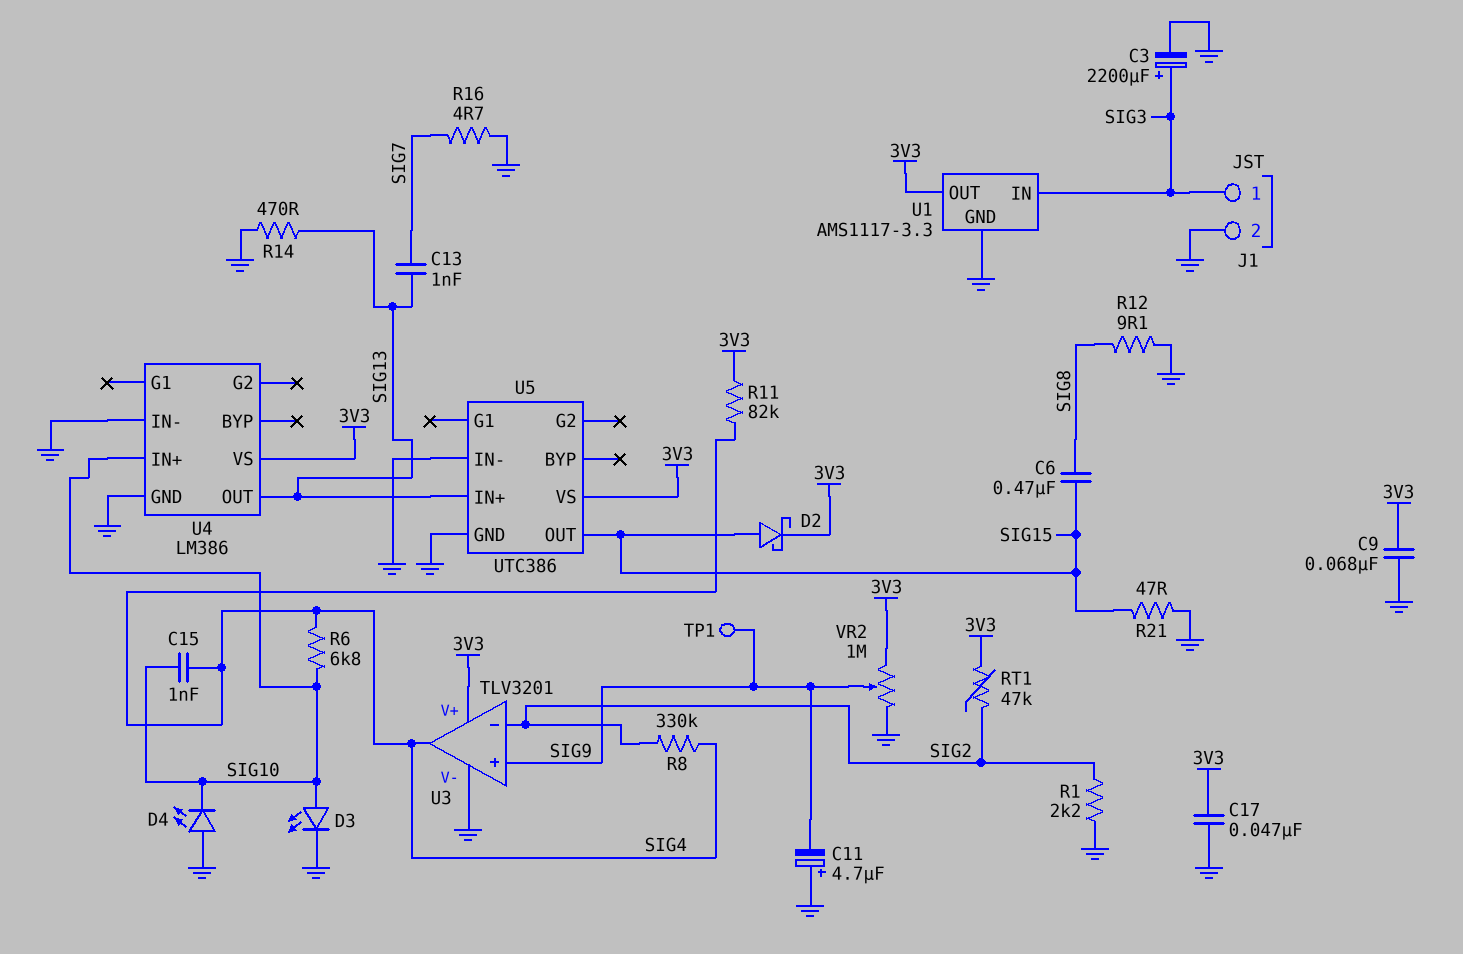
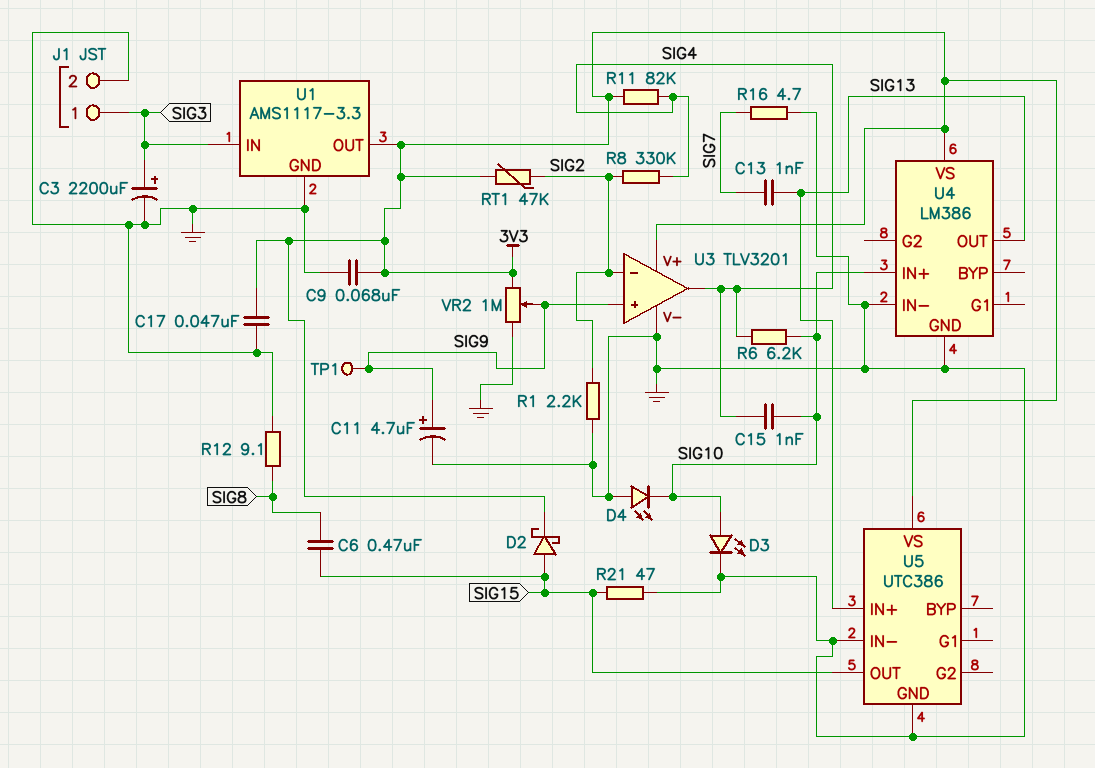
C11: 4.7uF (plus GND, minus SIG9) -> 4.7uF (plus SIG9, minus GND)
R6: 6.8k (SIG4, SIG10) -> 6.2k (SIG4, SIG10)
R14: 470 (GND, SIG13) -> none

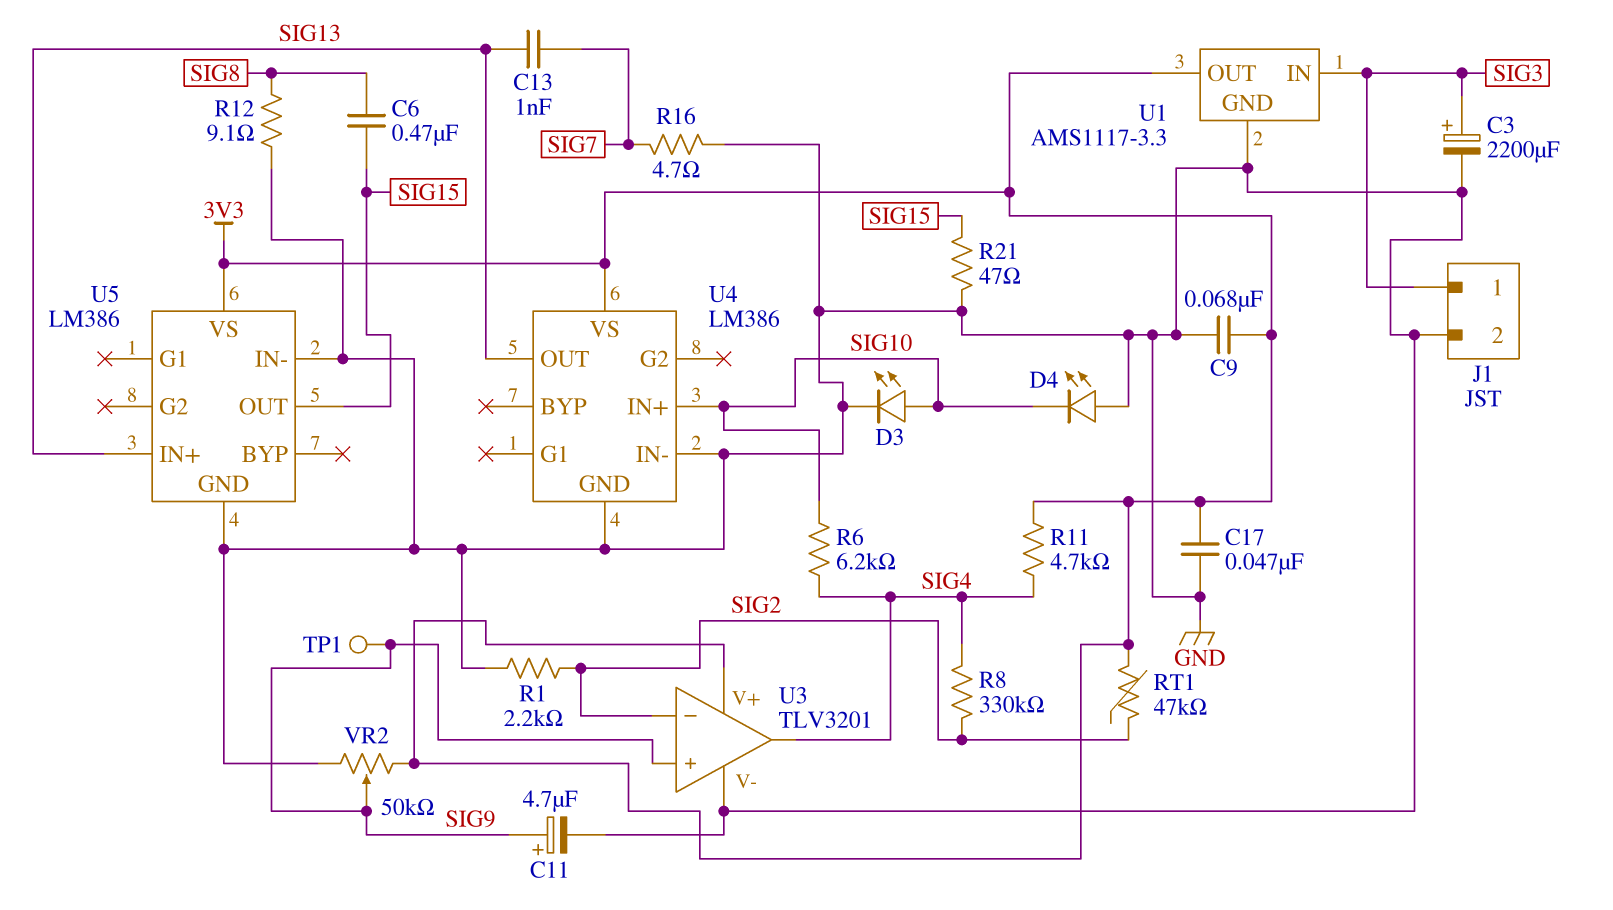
C15: 1nF (SIG4, SIG10) -> none
D2: schottky (A SIG15, K 3V3) -> none
R11: 82k (3V3, SIG4) -> 4.7k (3V3, SIG4)
U5: UTC386 -> LM386
VR2: 1M (3V3, GND, wiper SIG9) -> 50k (3V3, GND, wiper SIG9)

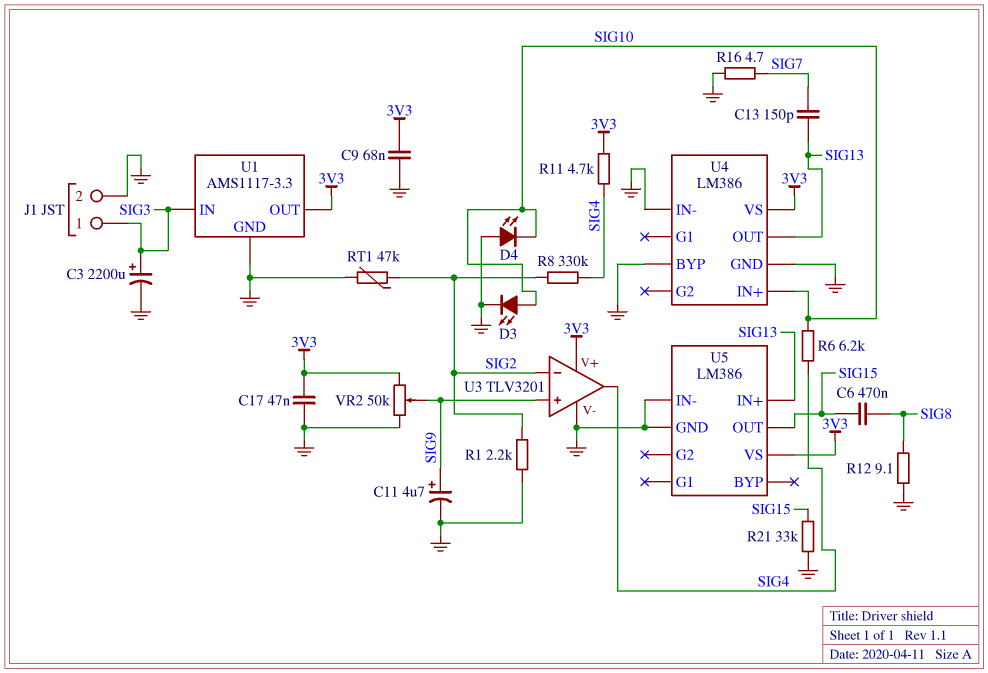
C13: 1nF (SIG7, SIG13) -> 150pF (SIG7, SIG13)
R21: 47 (GND, SIG15) -> 33k (GND, SIG15)
RT1: 47k (3V3, SIG2) -> 47k (GND, SIG2)
TP1: test point (SIG9) -> none
U4 pin BYP: none -> GND

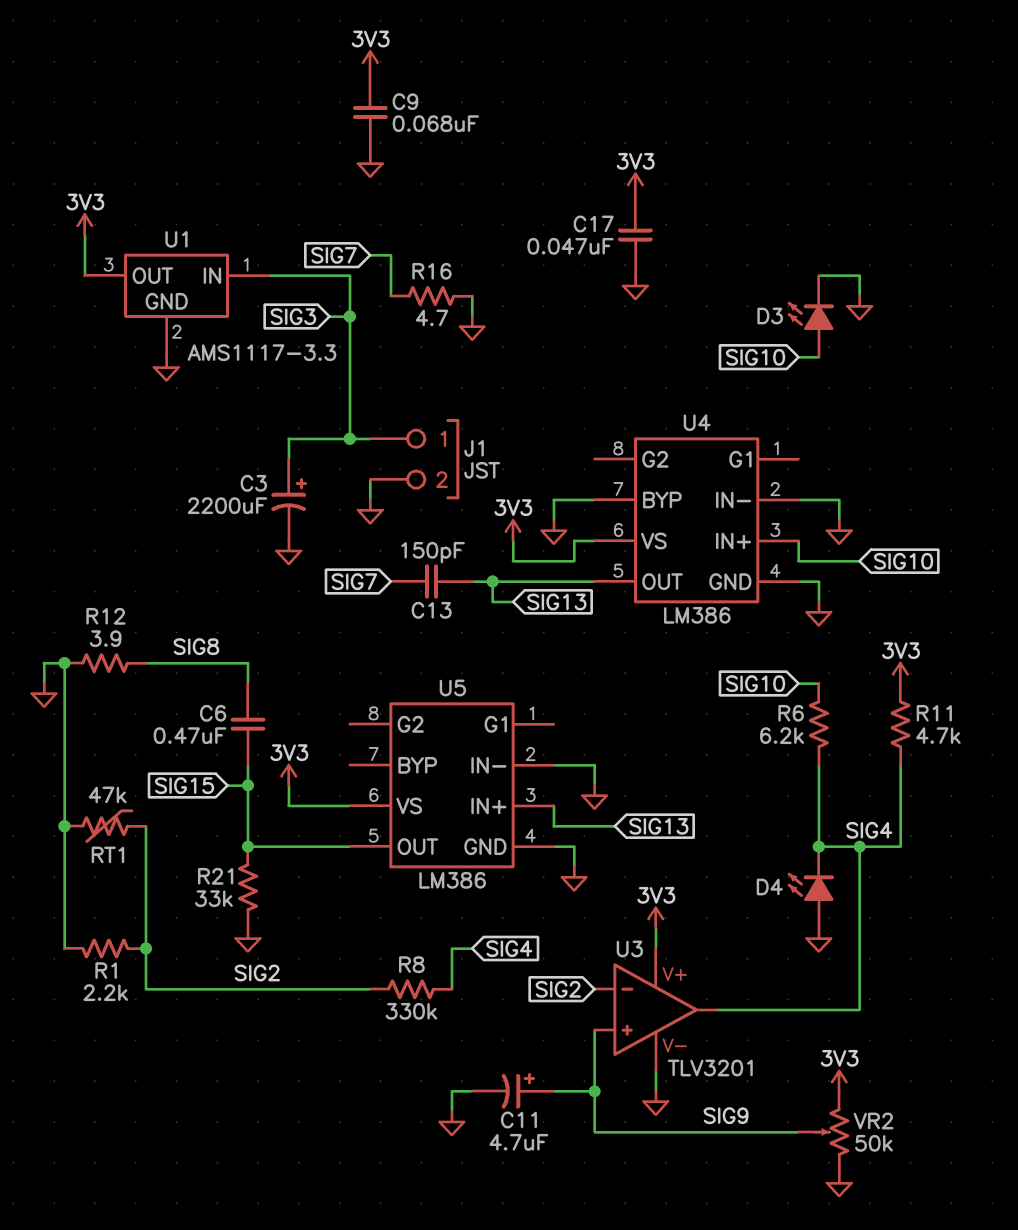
D4: LED (A GND, K SIG10) -> LED (A GND, K SIG4)
R12: 9.1 (GND, SIG8) -> 3.9 (GND, SIG8)

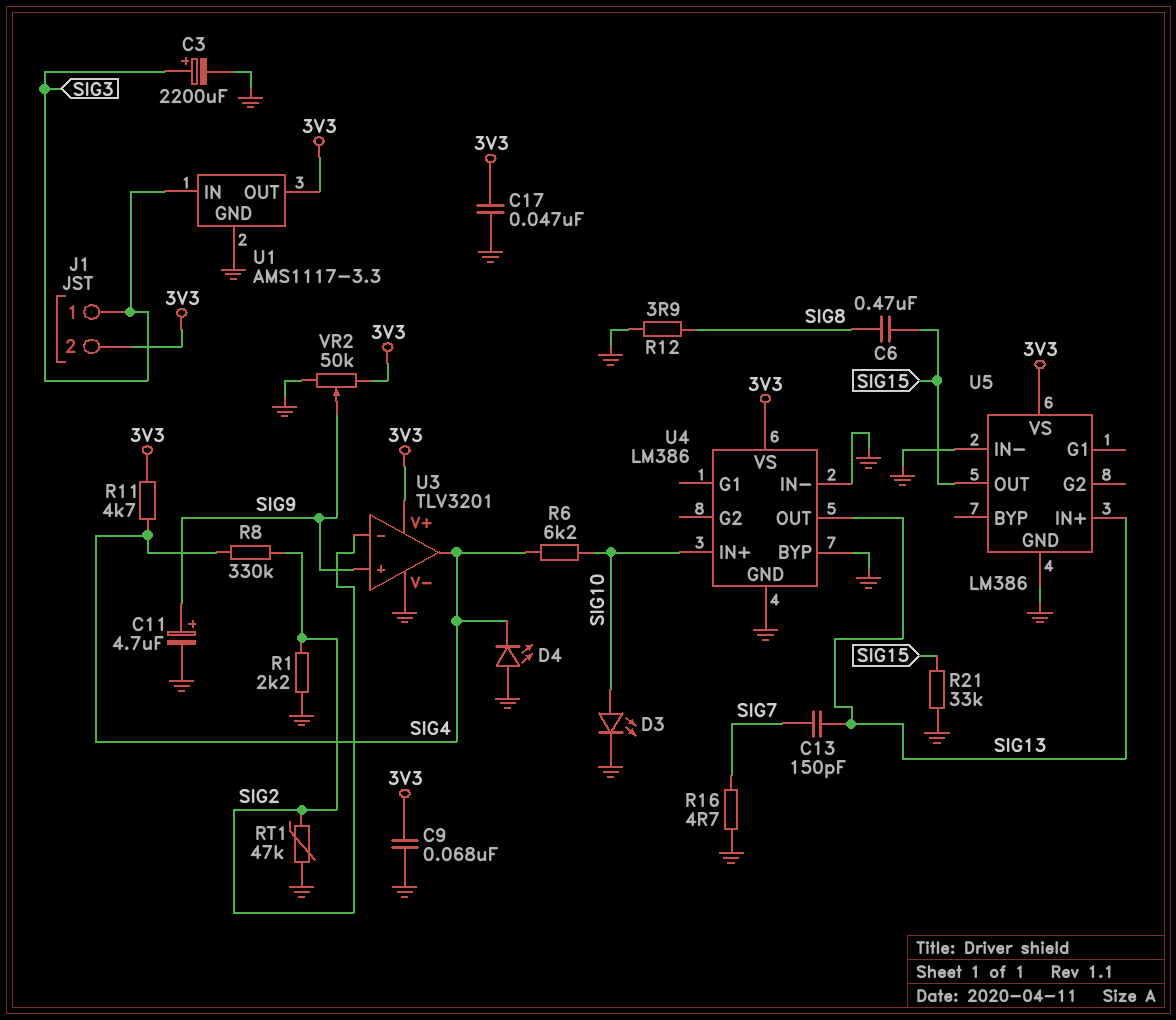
J1 pin 2: GND -> 3V3

